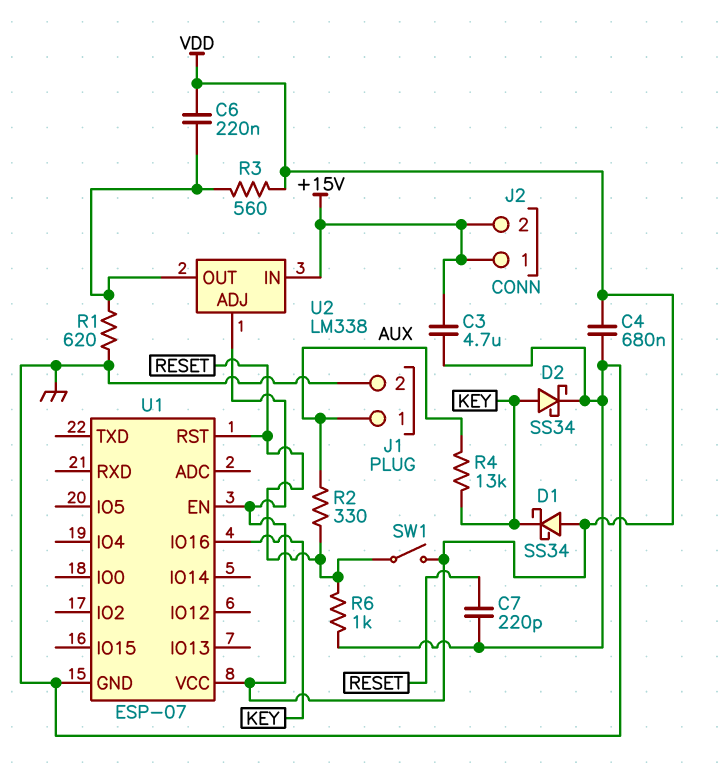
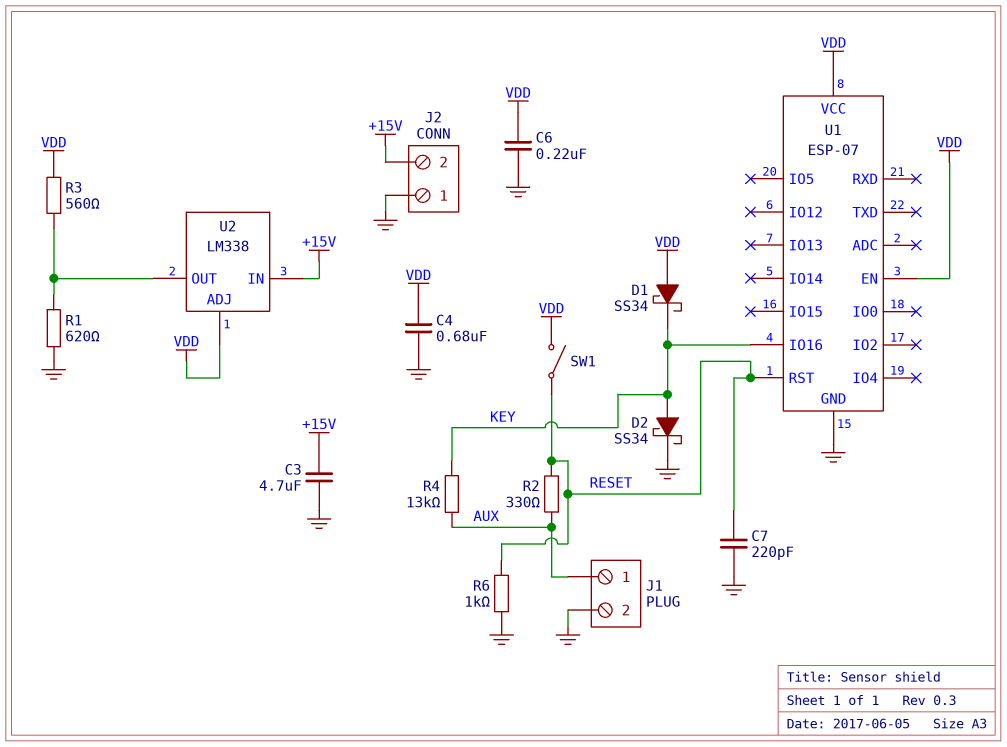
C6: 220nF (U2/OUT, VDD) -> 220nF (GND, VDD)
J2 pin 1: +15V -> GND

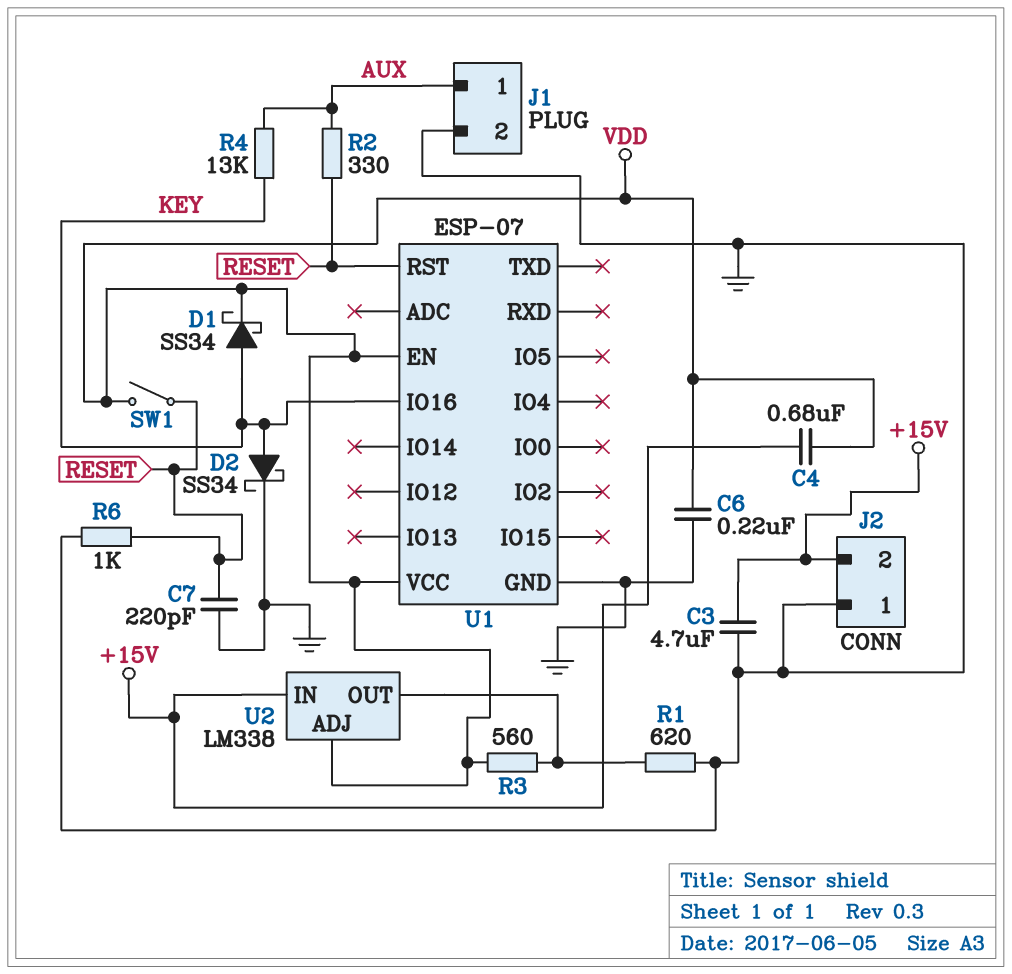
C4: 680nF (GND, VDD) -> 680nF (+15V, VDD)
D1: schottky SS34 (A VDD, K KEY) -> schottky SS34 (A KEY, K VDD)

